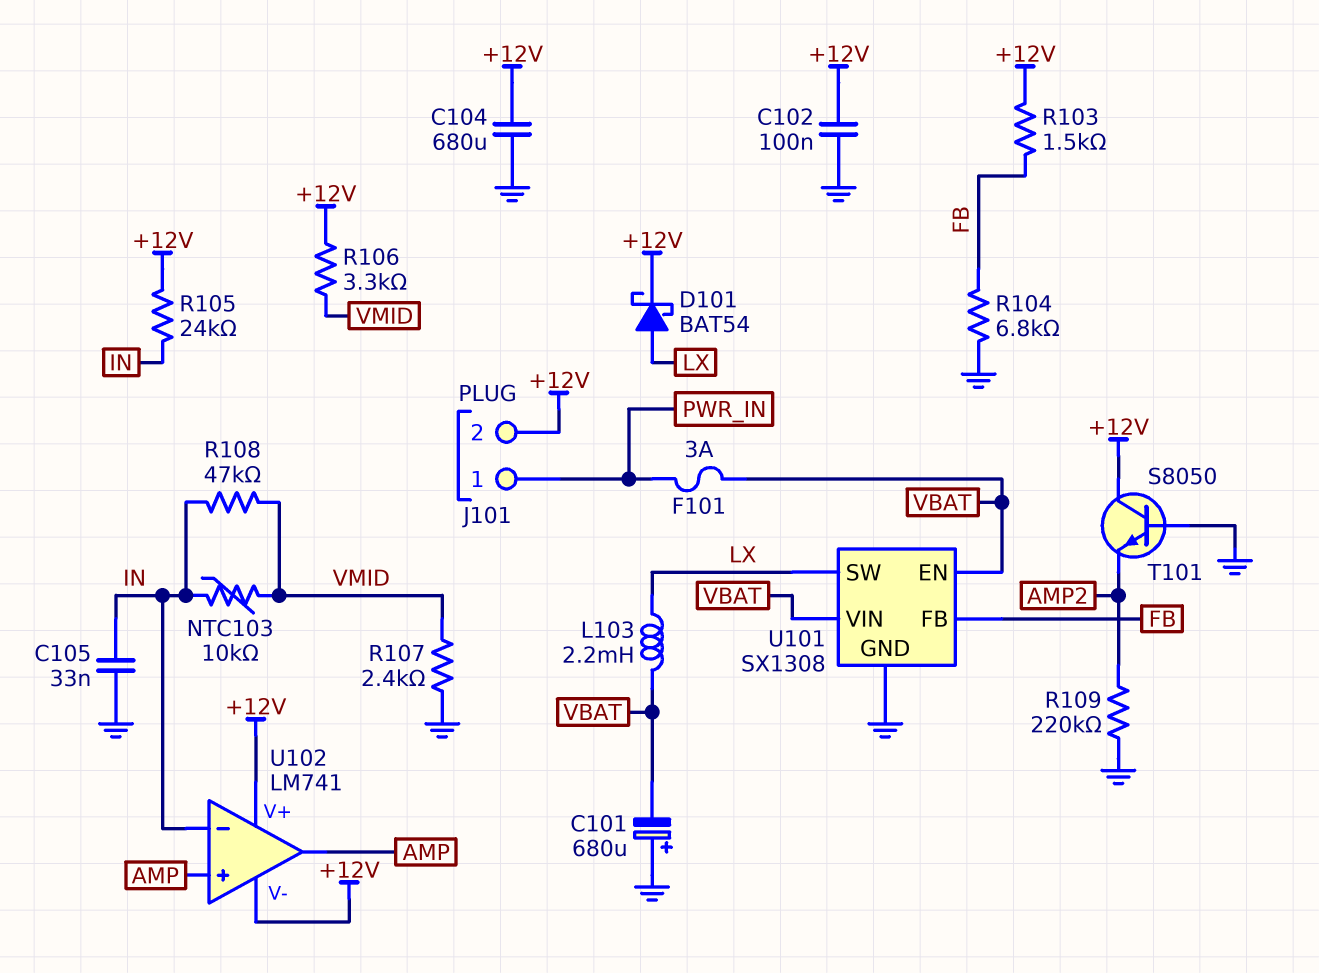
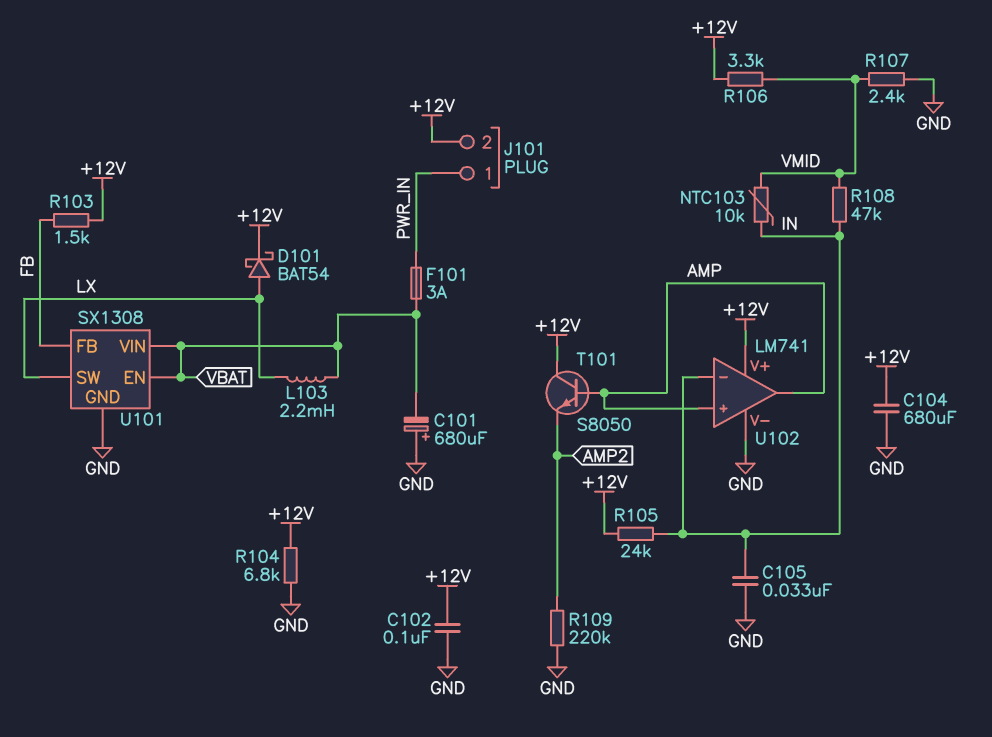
R104: 6.8k (FB, GND) -> 6.8k (+12V, GND)
T101: NPN S8050 (B GND, C +12V, E AMP2) -> NPN S8050 (B AMP, C +12V, E AMP2)
U102 pin V-: +12V -> GND

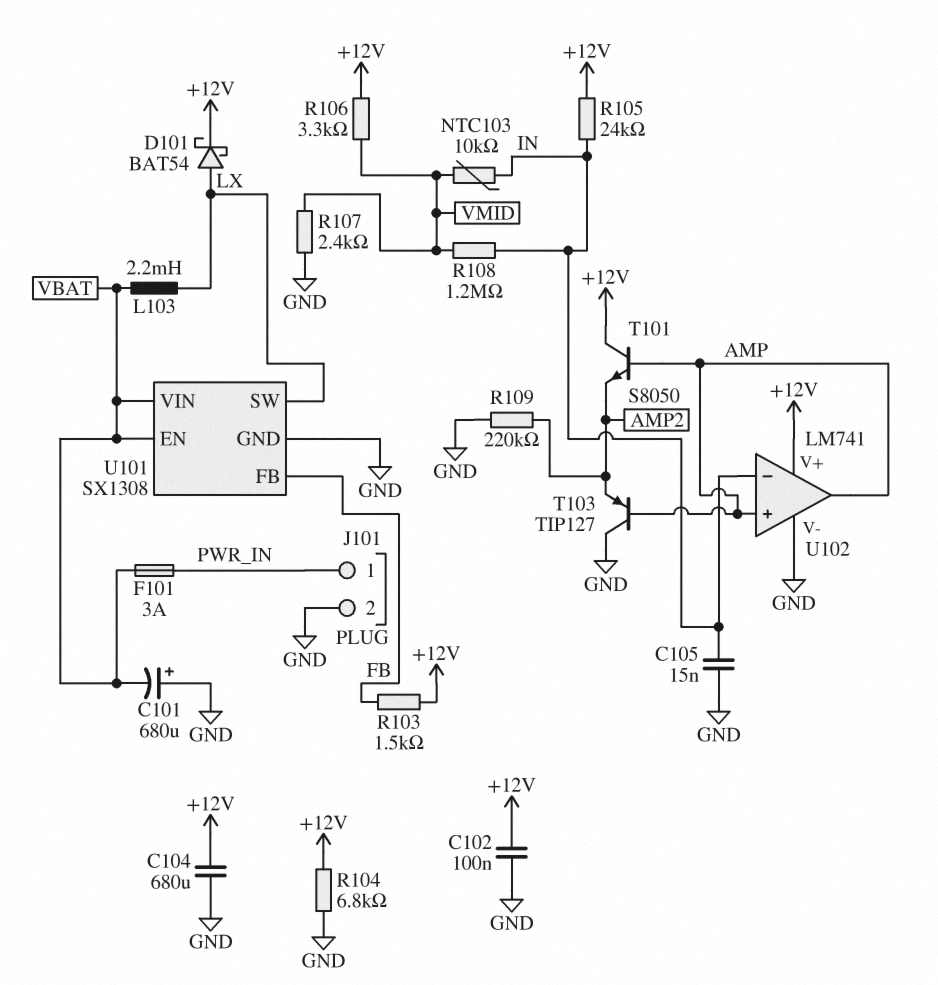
C105: 33nF (GND, IN) -> 15nF (GND, IN)
J101 pin 2: +12V -> GND
R108: 47k (IN, VMID) -> 1.2M (IN, VMID)
T103: none -> PNP TIP127 (B AMP, C GND, E AMP2)

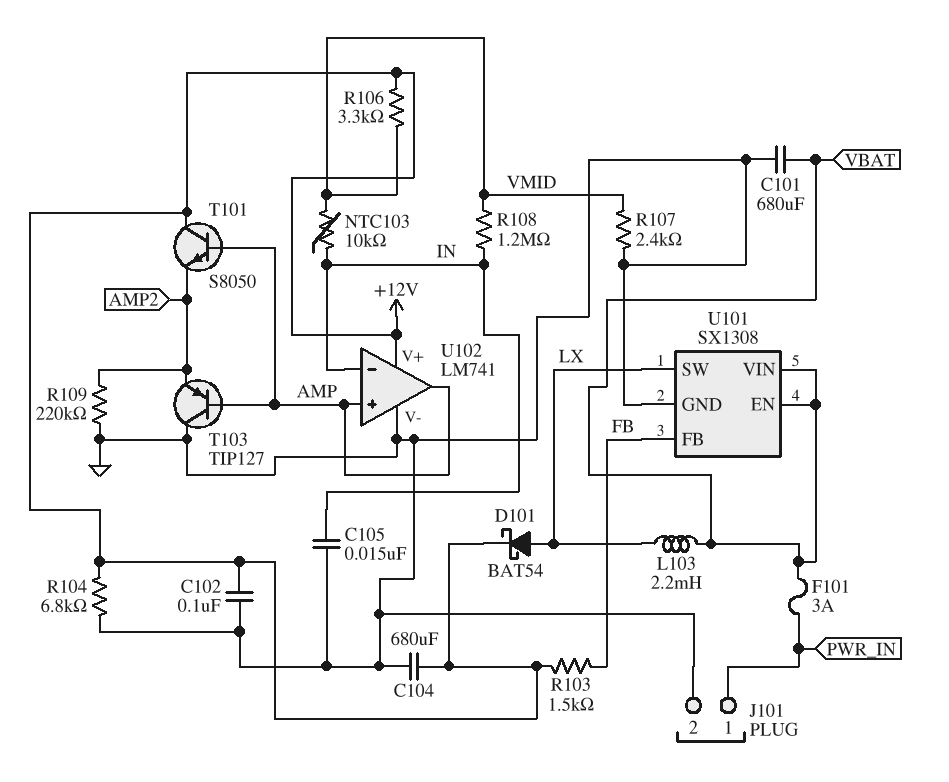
C101: 680uF (plus GND, minus VBAT) -> 680uF (GND, VBAT)
R105: 24k (+12V, IN) -> none

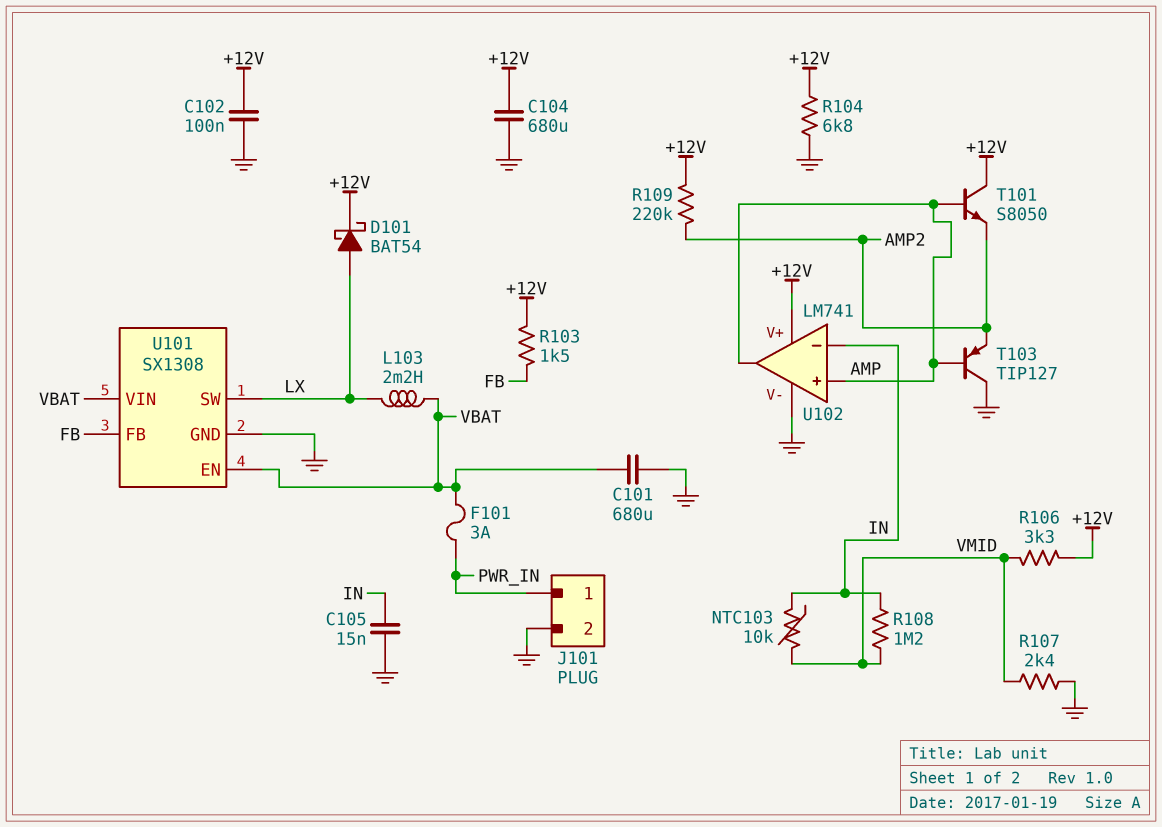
R109: 220k (AMP2, GND) -> 220k (+12V, AMP2)

